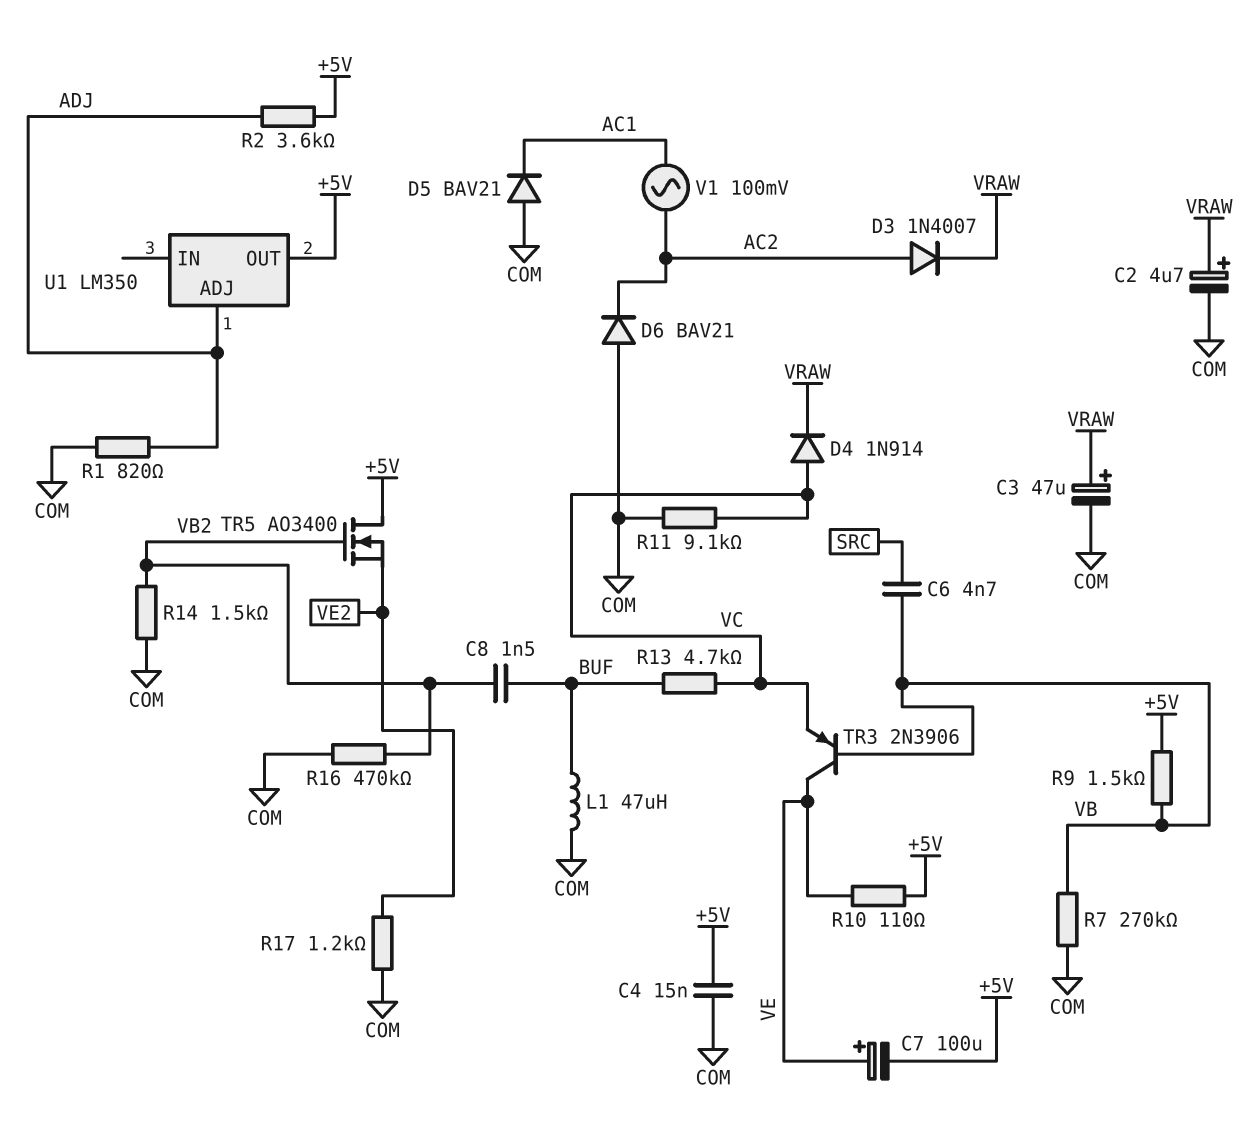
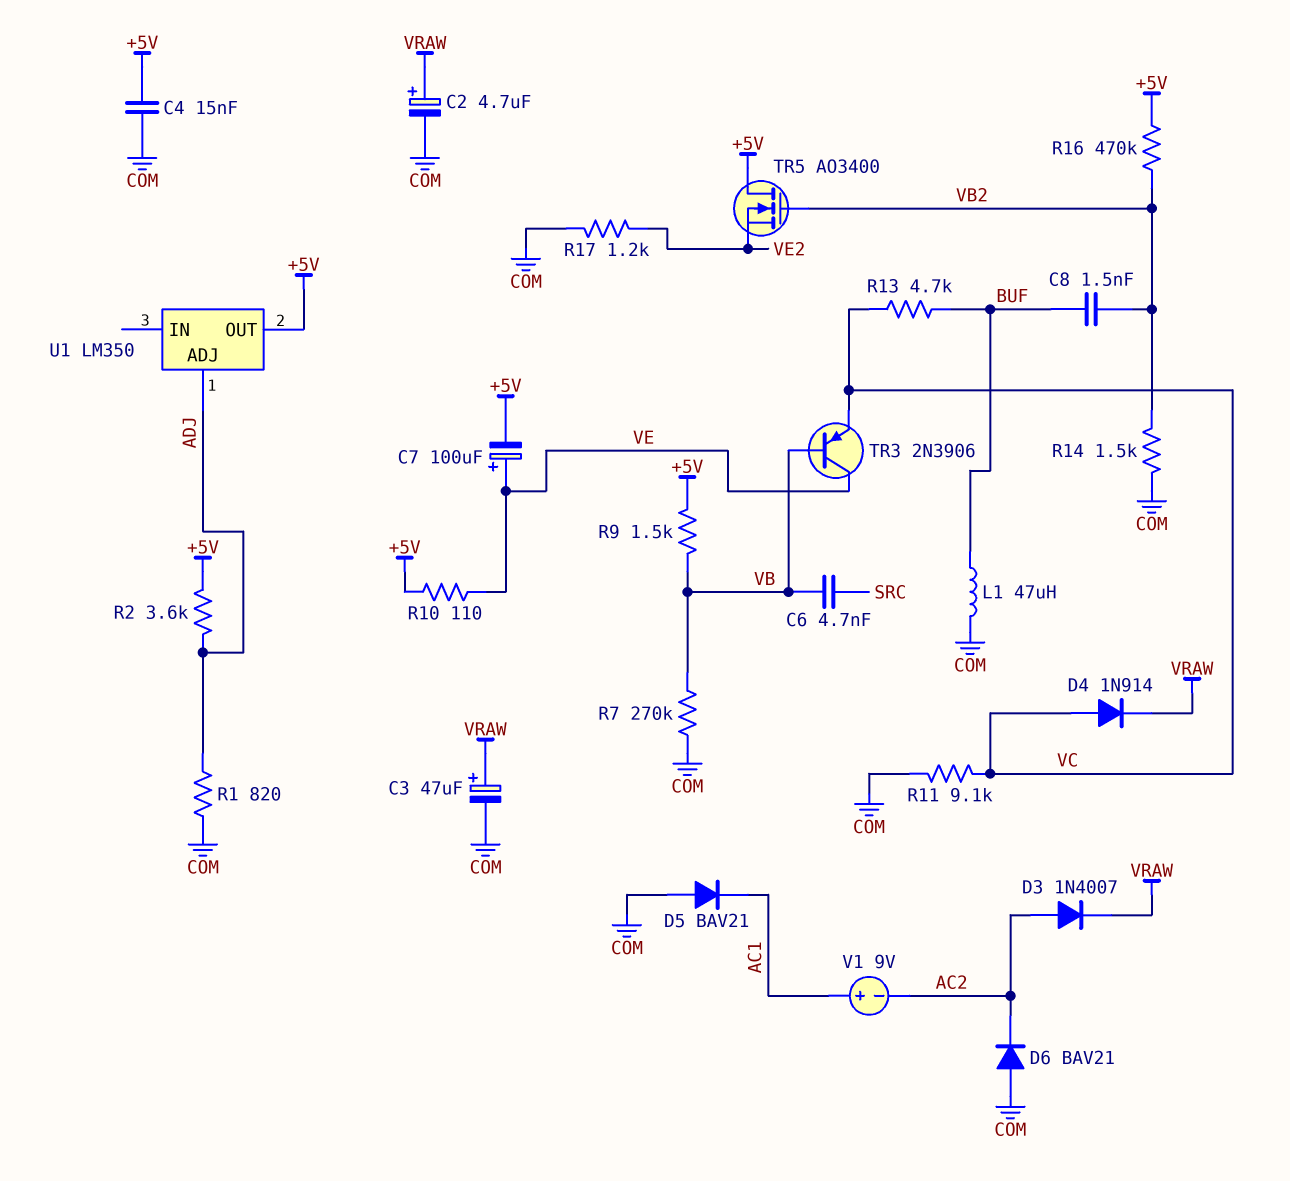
R16: 470k (COM, VB2) -> 470k (+5V, VB2)
V1: AC 100mV (AC1, AC2) -> 9V (plus AC1, minus AC2)

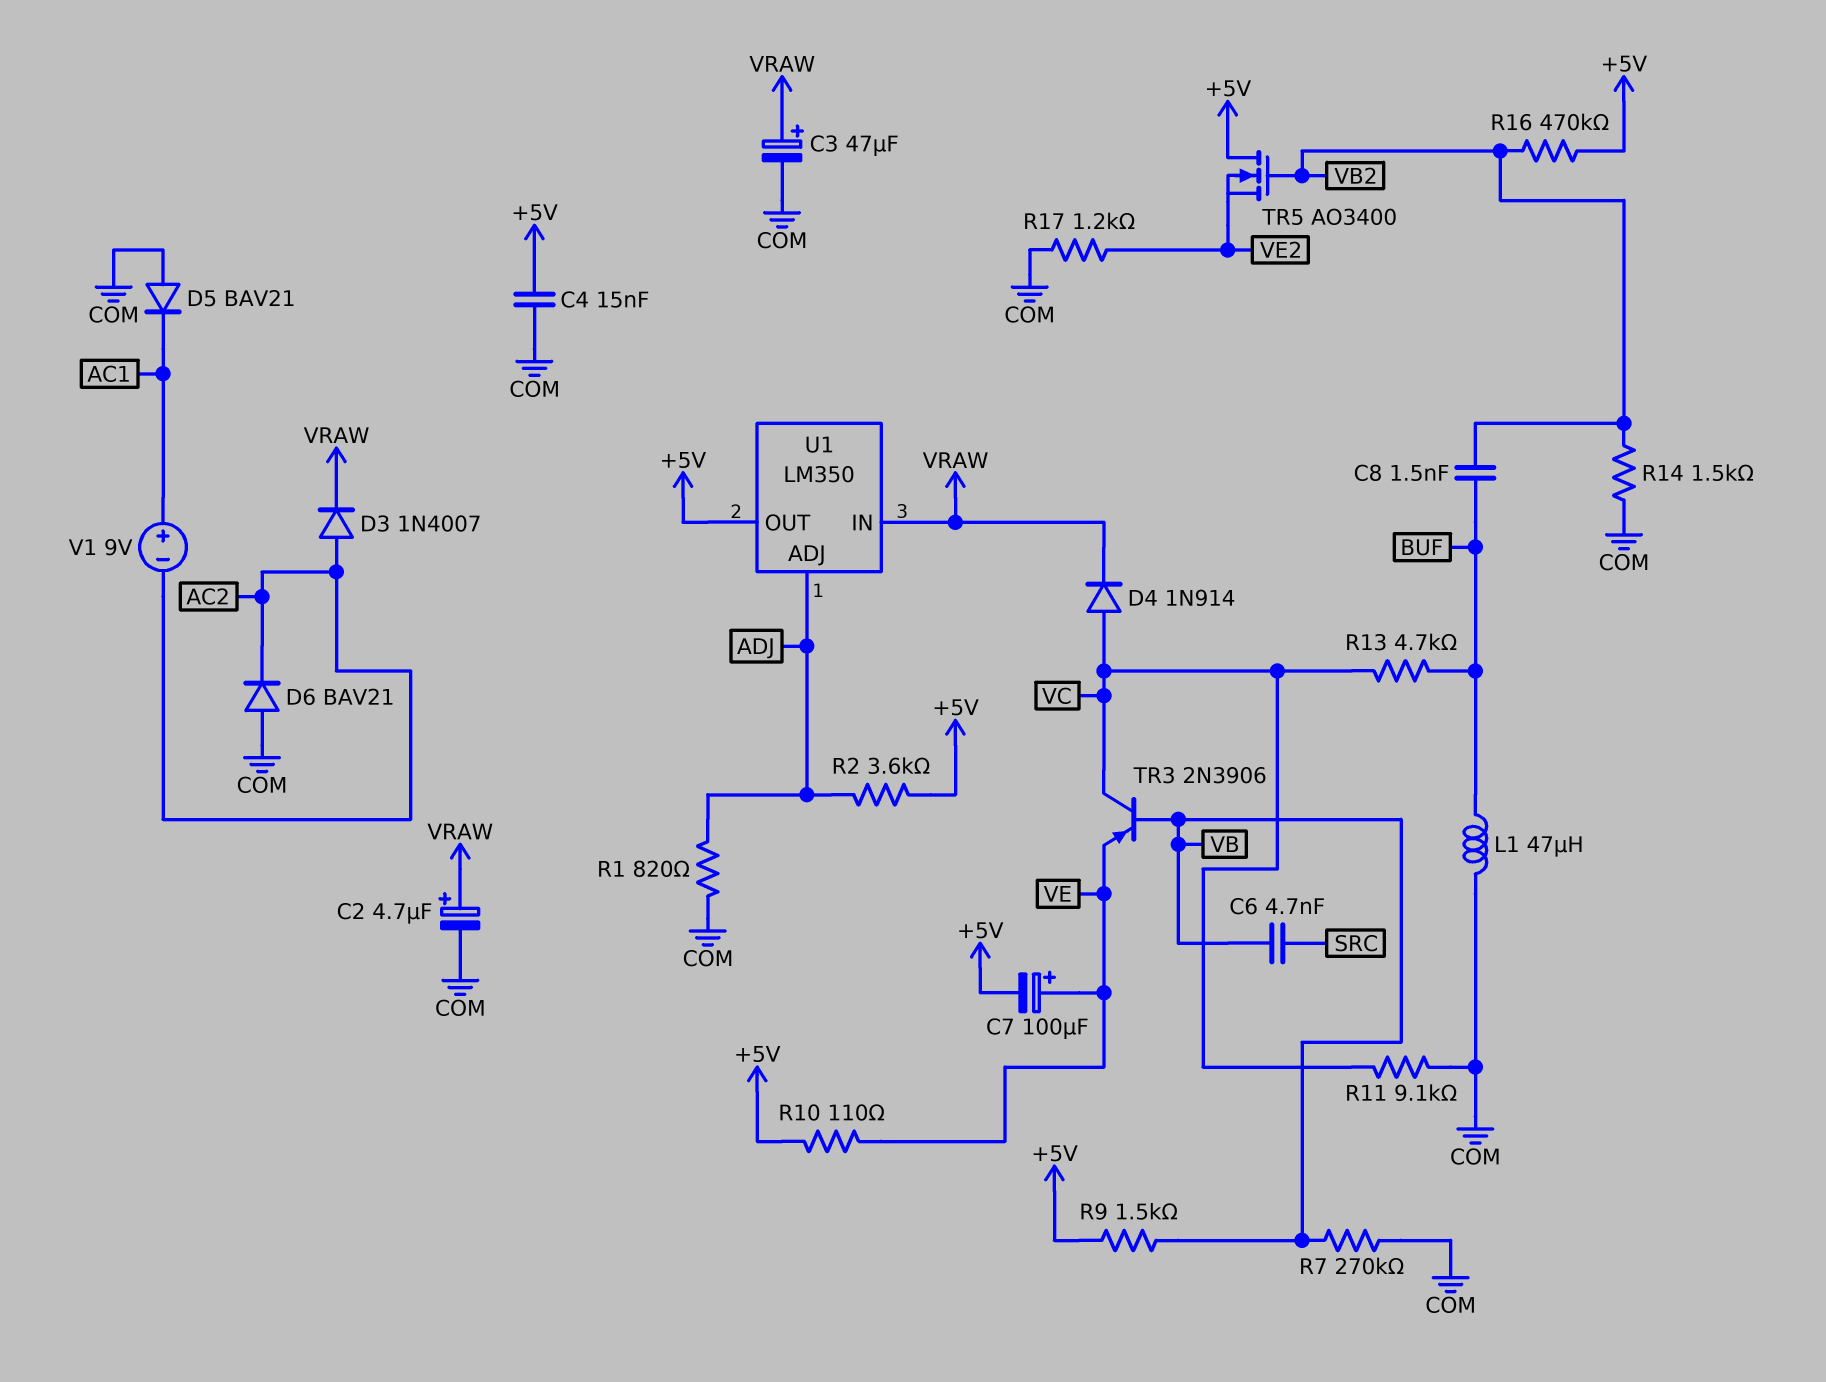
TR3: PNP 2N3906 (B VB, C VE, E VC) -> PNP 2N3906 (B VB, C VC, E VE)
U1 pin IN: none -> VRAW

